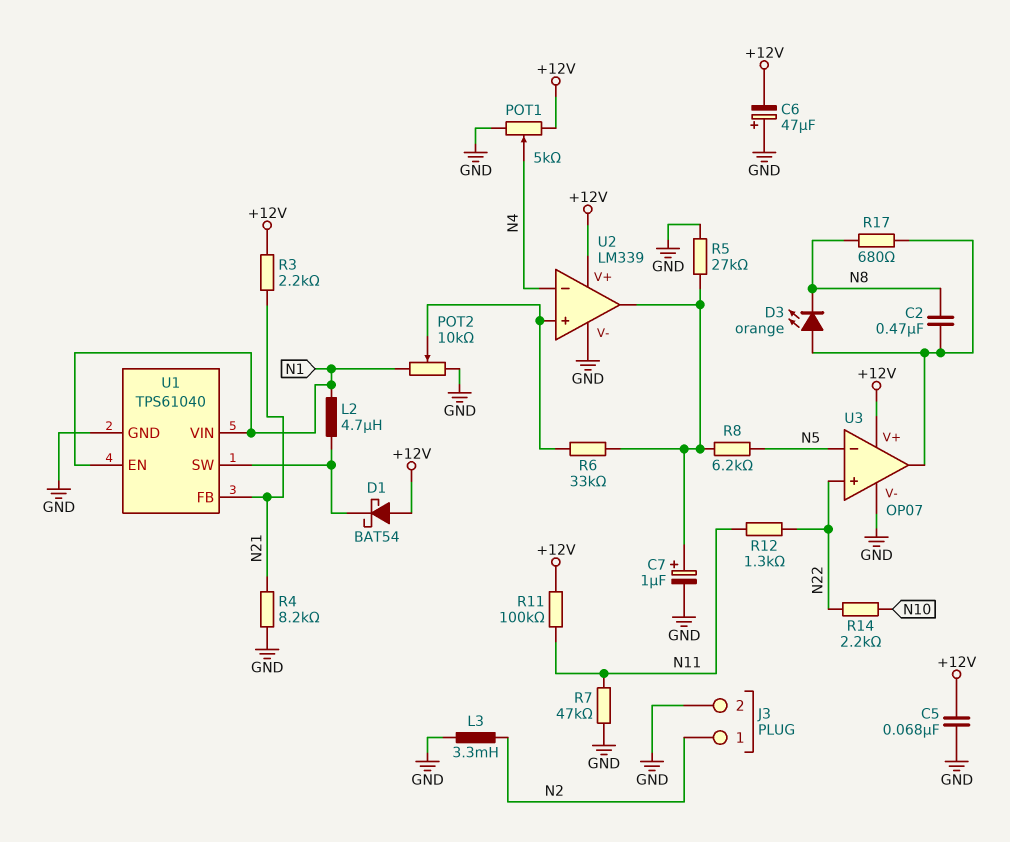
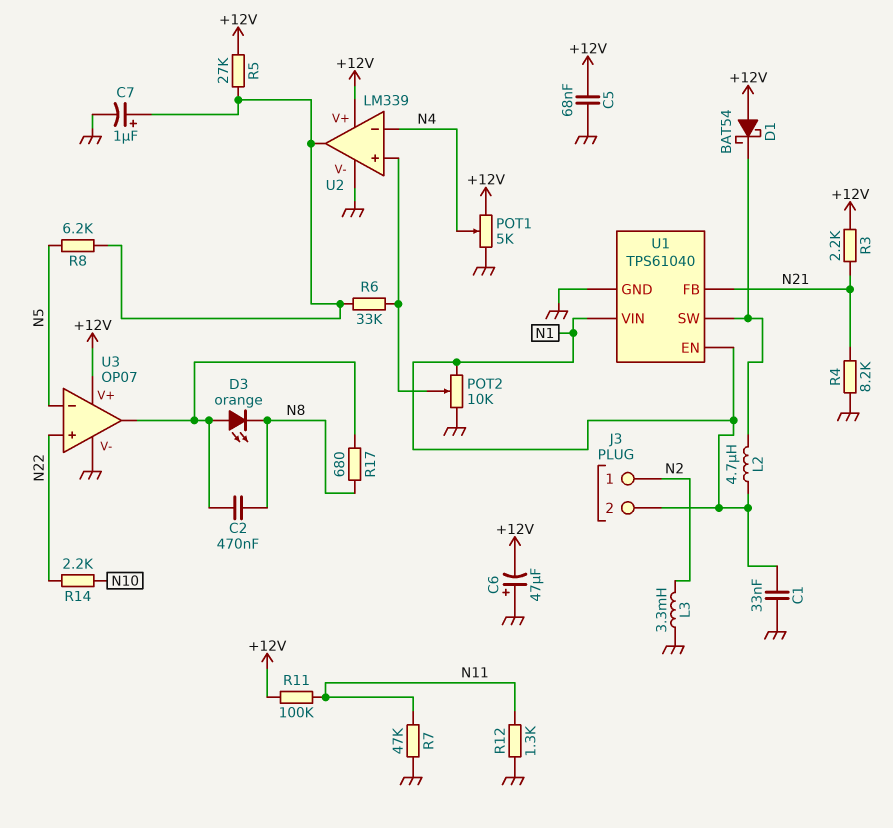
C1: none -> 33nF (GND, N1)
J3 pin 2: GND -> N1
R5: 27k (GND, U2/out) -> 27k (+12V, U2/out)
R12: 1.3k (N11, N22) -> 1.3k (GND, N11)

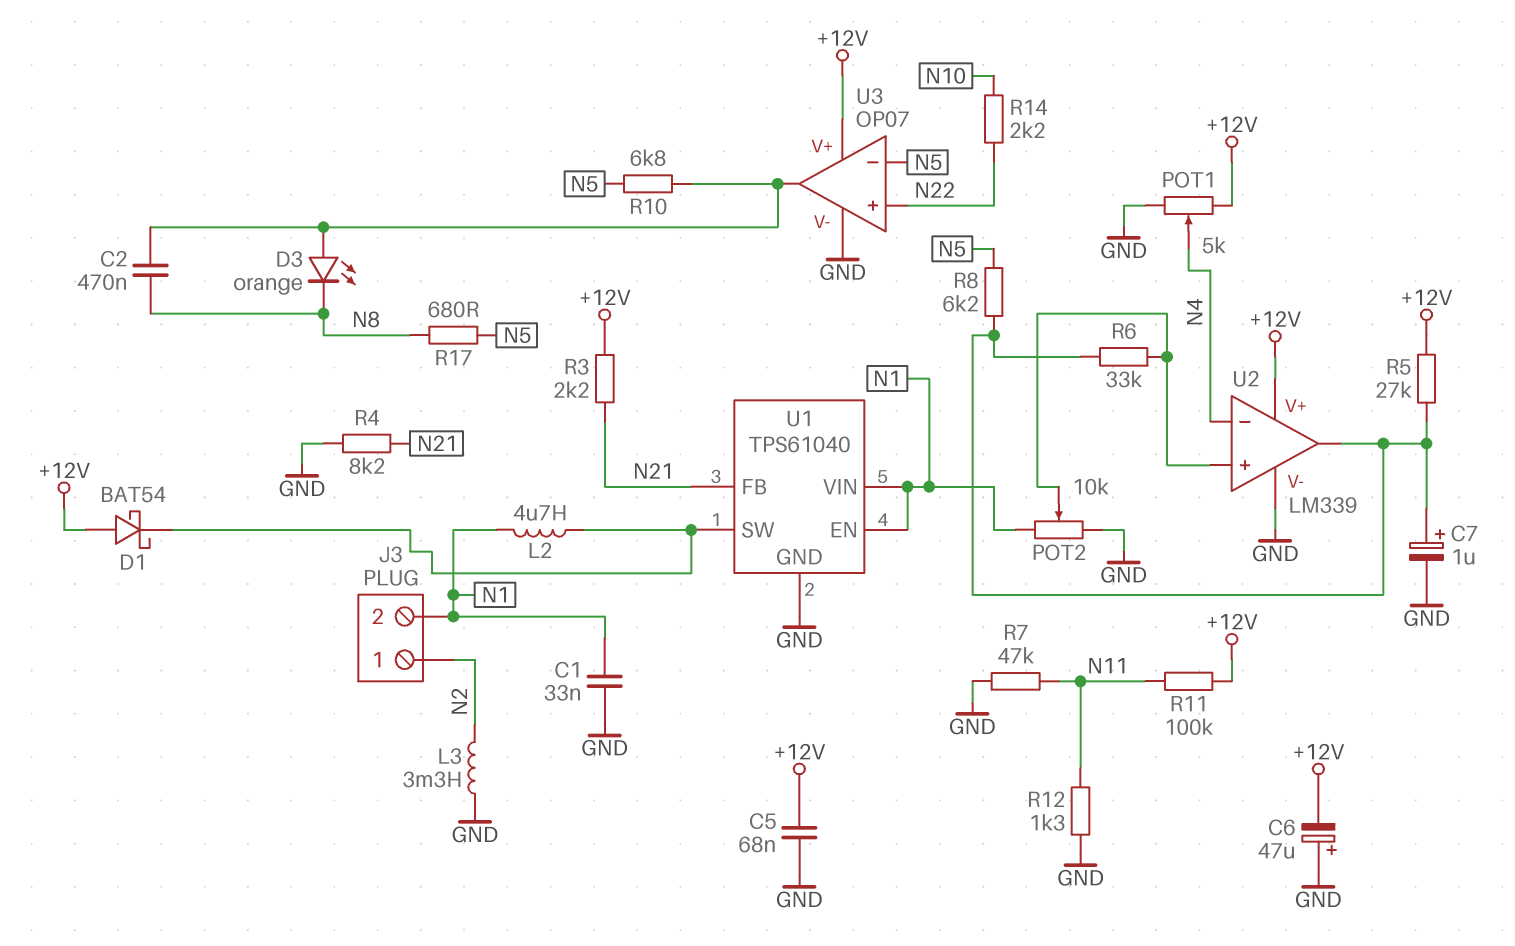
R10: none -> 6.8k (N5, U3/out)
R17: 680 (N8, U3/out) -> 680 (N5, N8)

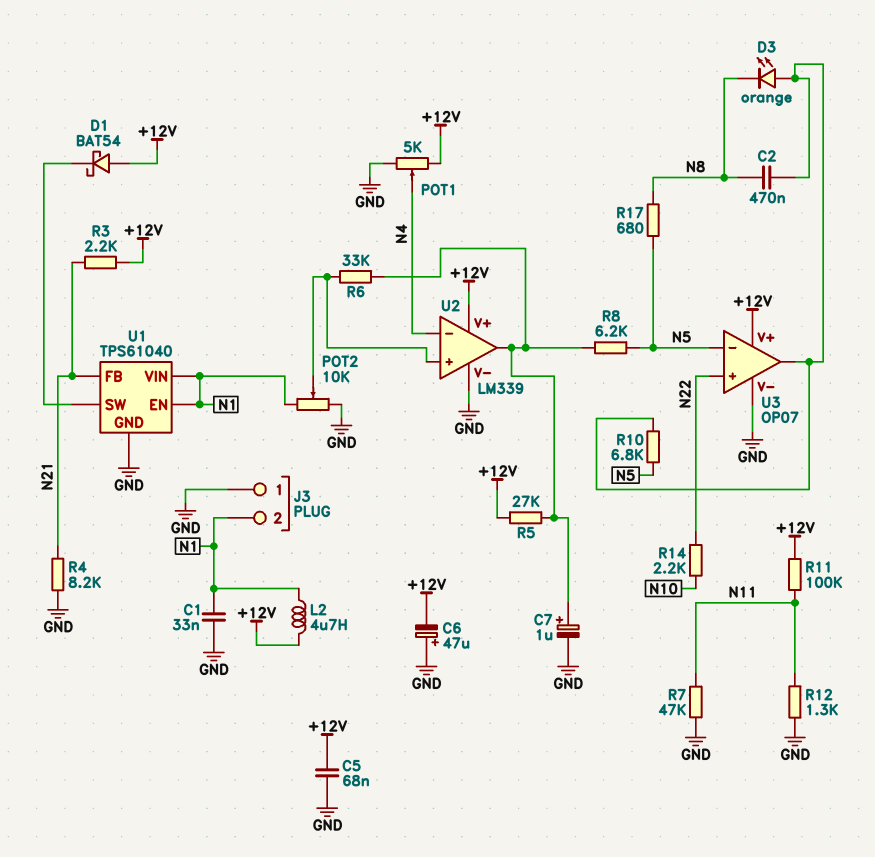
J3 pin 1: N2 -> GND
L2: 4.7uH (N1, U1/SW) -> 4.7uH (+12V, N1)
L3: 3.3mH (GND, N2) -> none

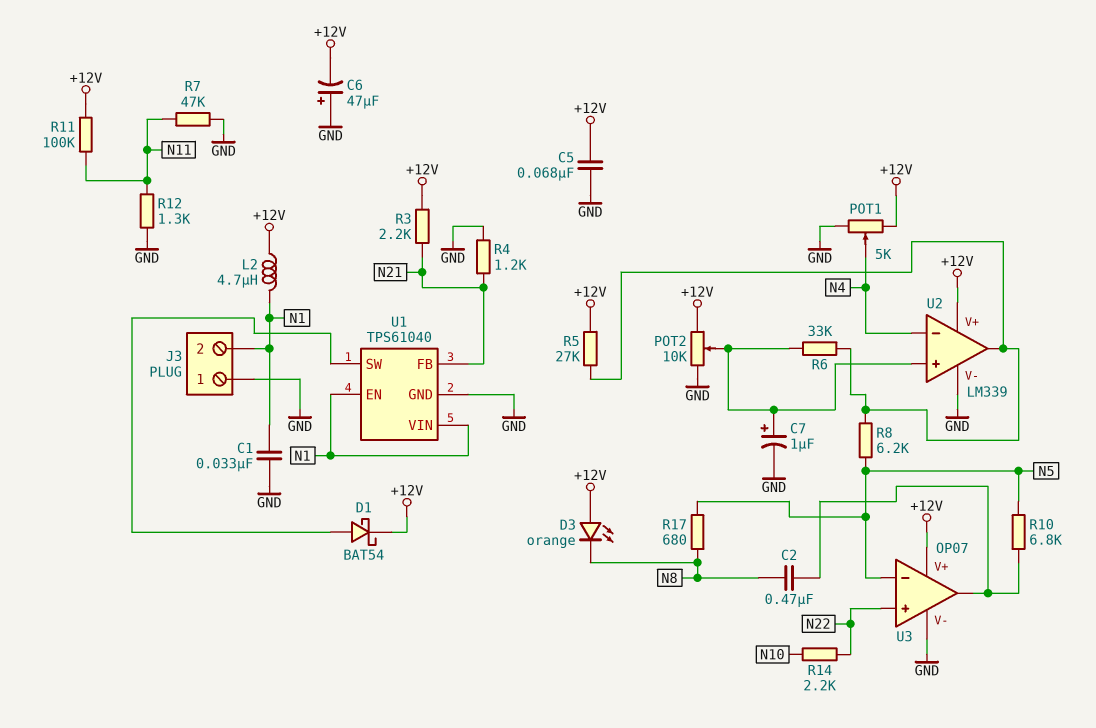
C7: 1uF (plus U2/out, minus GND) -> 1uF (plus U2/in+, minus GND)
D1: schottky BAT54 (A +12V, K U1/SW) -> schottky BAT54 (A U1/SW, K +12V)
D3: LED orange (A U3/out, K N8) -> LED orange (A +12V, K N8)
POT2: 10k (GND, N1, wiper U2/in+) -> 10k (+12V, GND, wiper U2/in+)
R4: 8.2k (GND, N21) -> 1.2k (GND, N21)

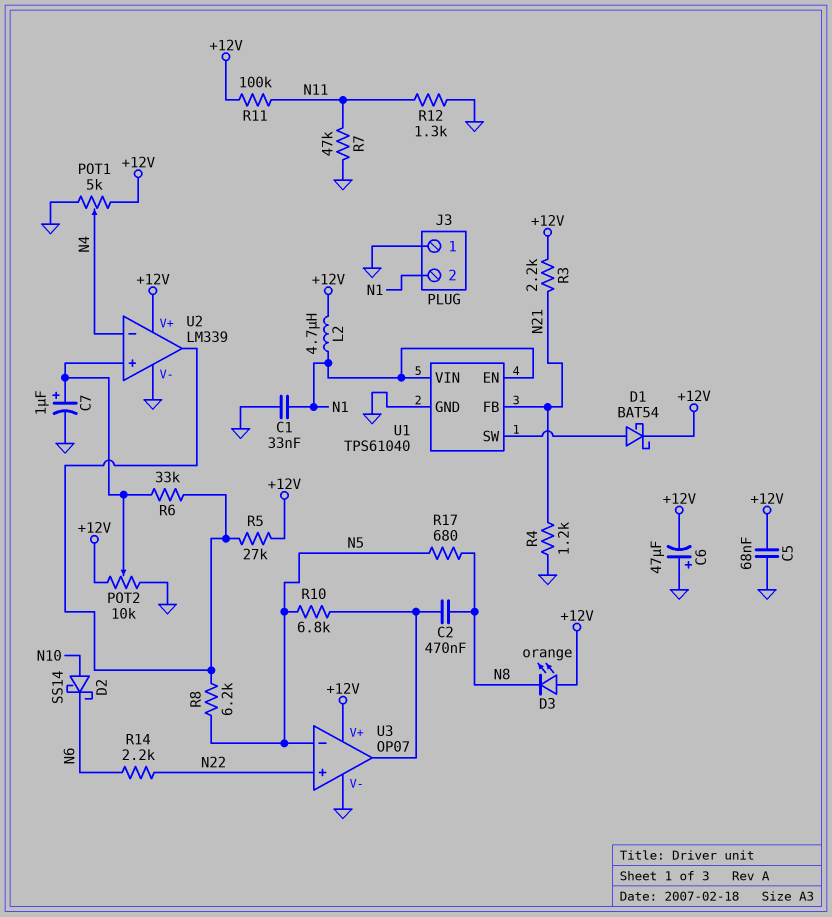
D2: none -> schottky SS14 (A N10, K N6)
R14: 2.2k (N10, N22) -> 2.2k (N6, N22)

